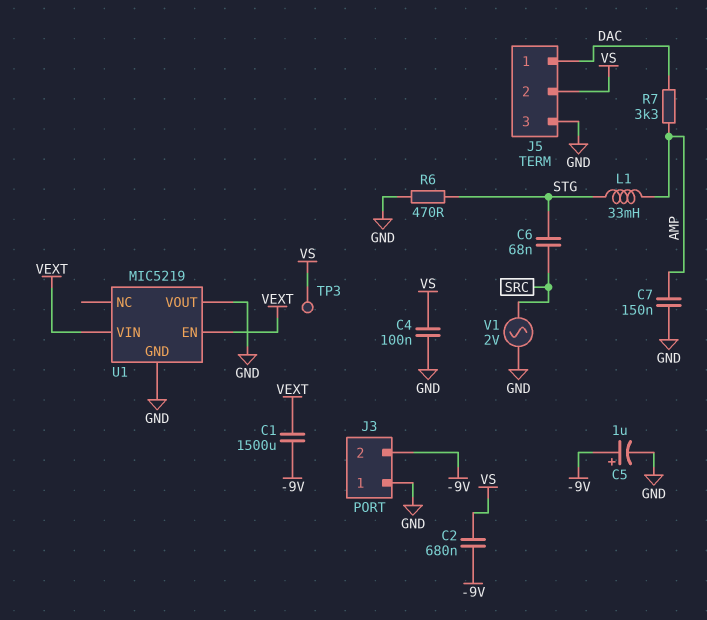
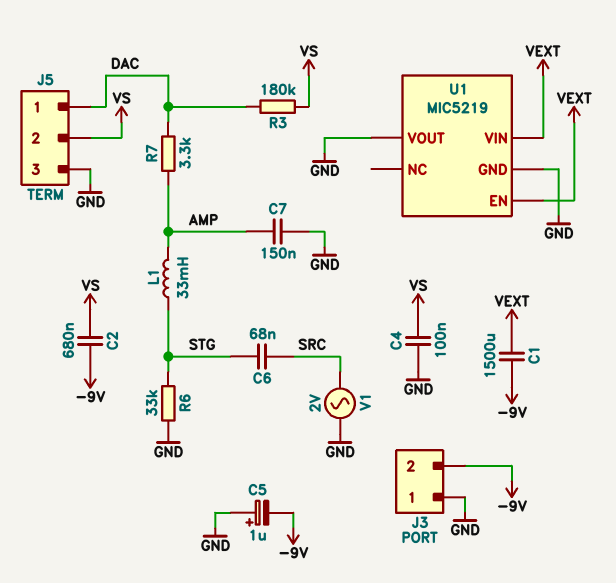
C5: 1uF (plus -9V, minus GND) -> 1uF (plus GND, minus -9V)
R3: none -> 180k (DAC, VS)
R6: 470 (GND, STG) -> 33k (GND, STG)
TP3: test point (VS) -> none

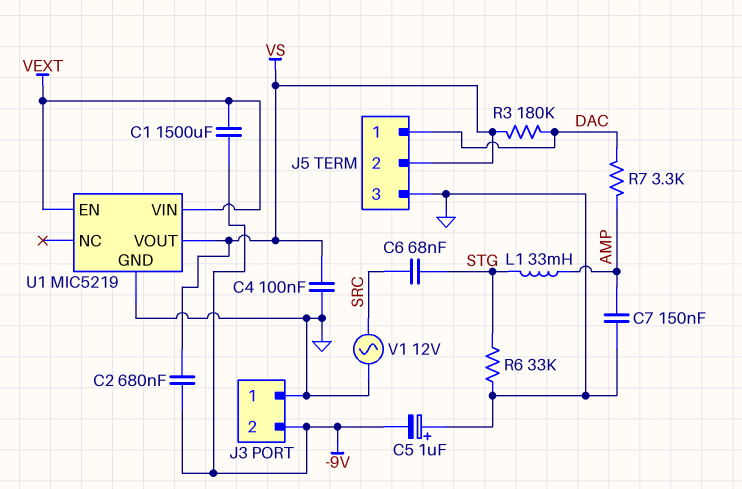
U1 pin VOUT: GND -> VS
V1: AC 2V (GND, SRC) -> AC 12V (GND, SRC)

